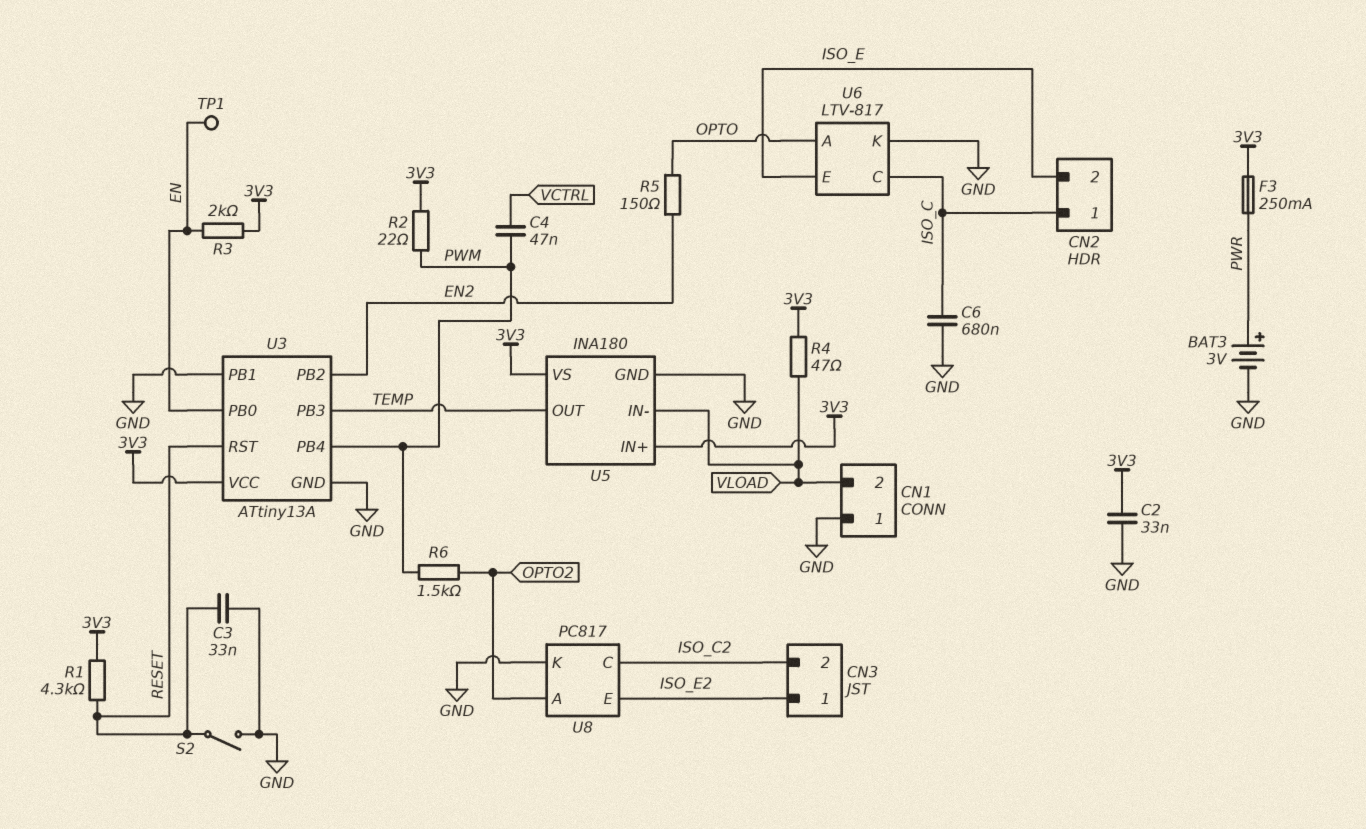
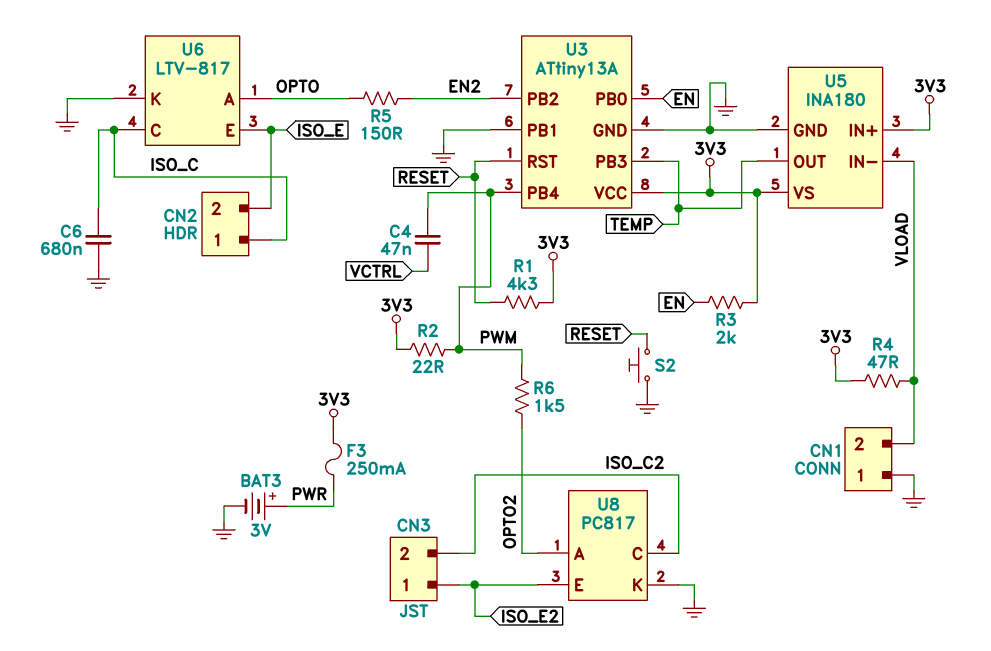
C2: 33nF (3V3, GND) -> none
C3: 33nF (GND, RESET) -> none
S2: switch (GND, RESET) -> button (GND, RESET)
TP1: test point (EN) -> none

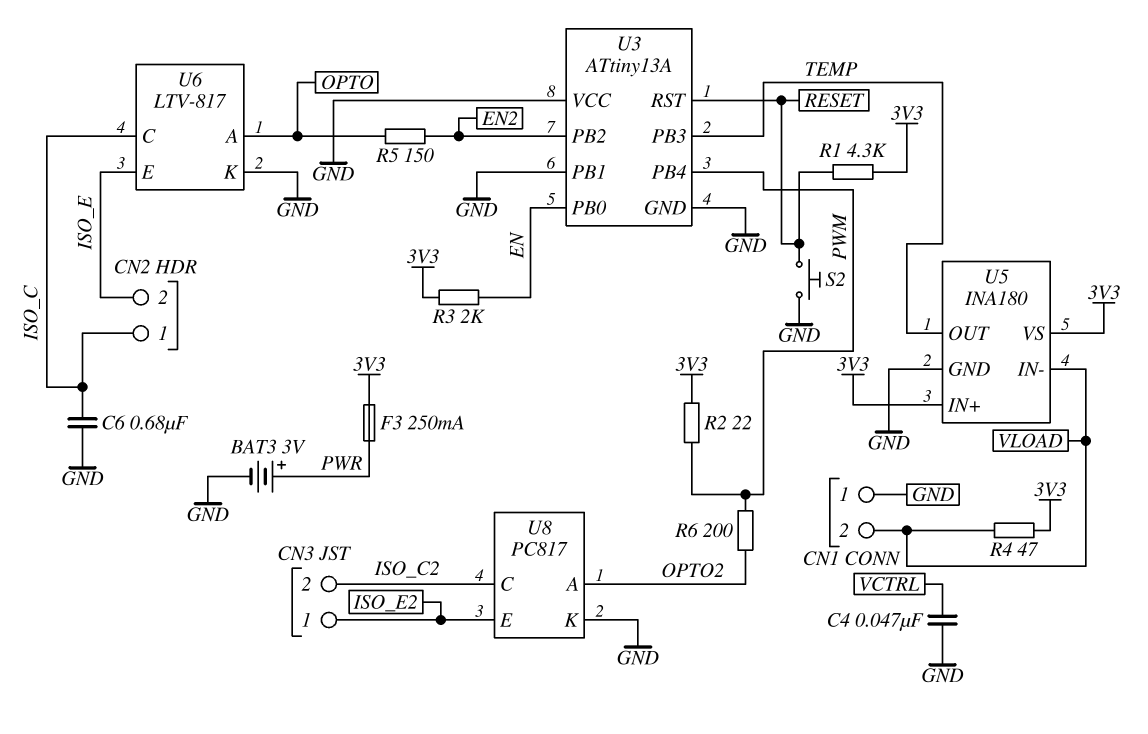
C4: 47nF (PWM, VCTRL) -> 47nF (GND, VCTRL)
R6: 1.5k (OPTO2, PWM) -> 200 (OPTO2, PWM)
U3 pin VCC: 3V3 -> GND

